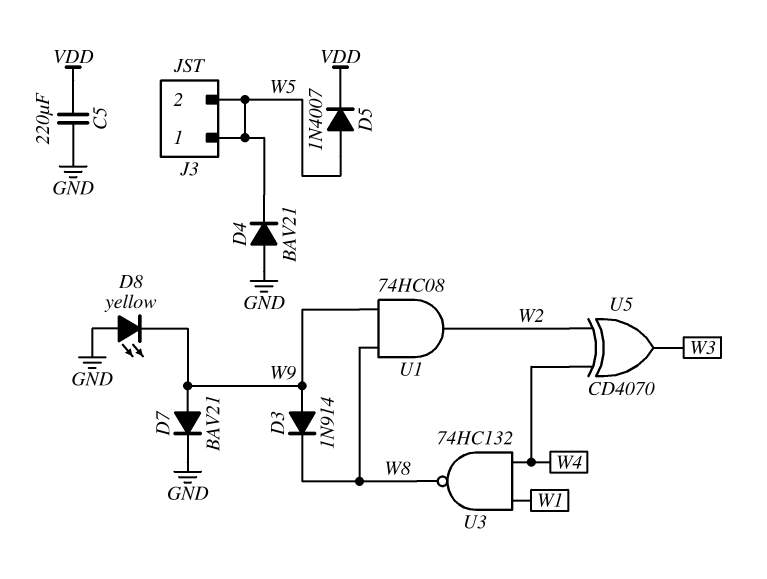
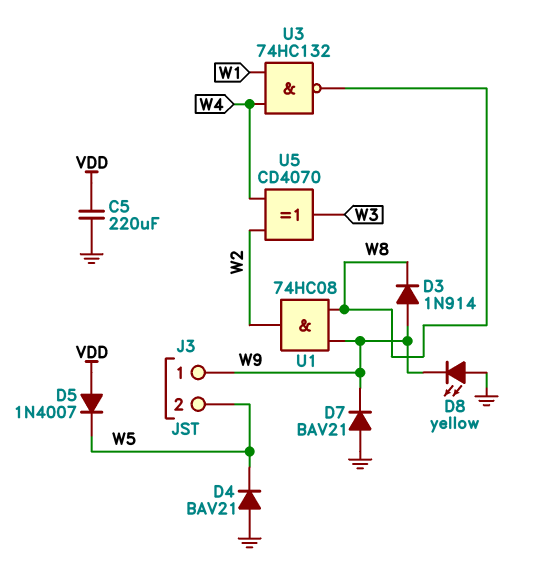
D5: diode 1N4007 (A W5, K VDD) -> diode 1N4007 (A VDD, K W5)
D7: diode BAV21 (A W9, K GND) -> diode BAV21 (A GND, K W9)
J3 pin 1: W5 -> W9

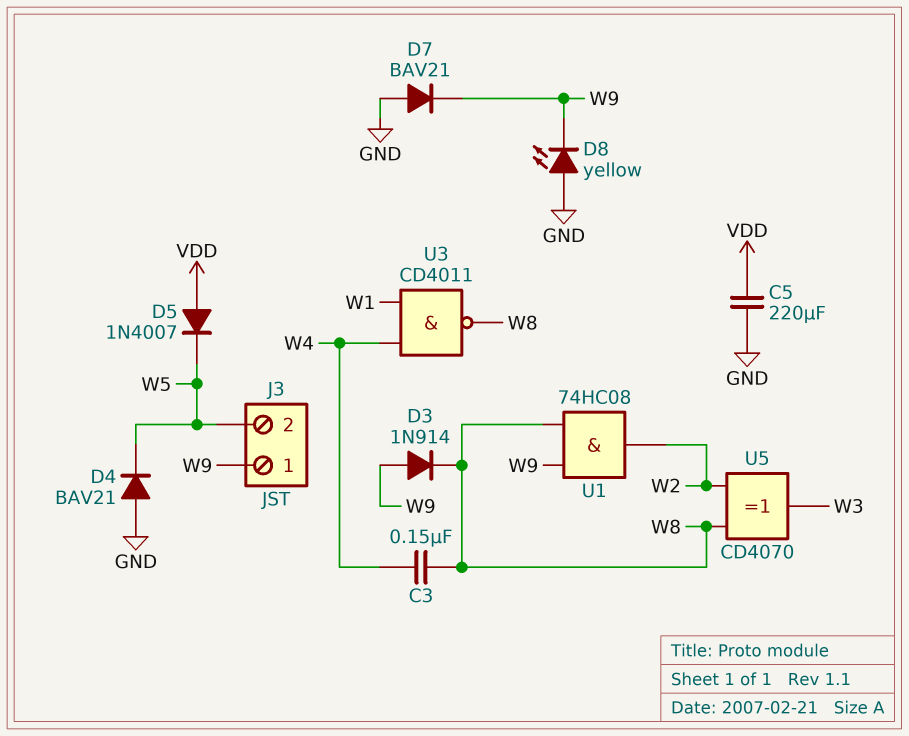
C3: none -> 150nF (W4, W8)
U3: NAND 74HC132 (in W1, in W4, out W8) -> NAND CD4011 (in W1, in W4, out W8)
U5: XOR CD4070 (in W2, in W4, out W3) -> XOR CD4070 (in W2, in W8, out W3)

